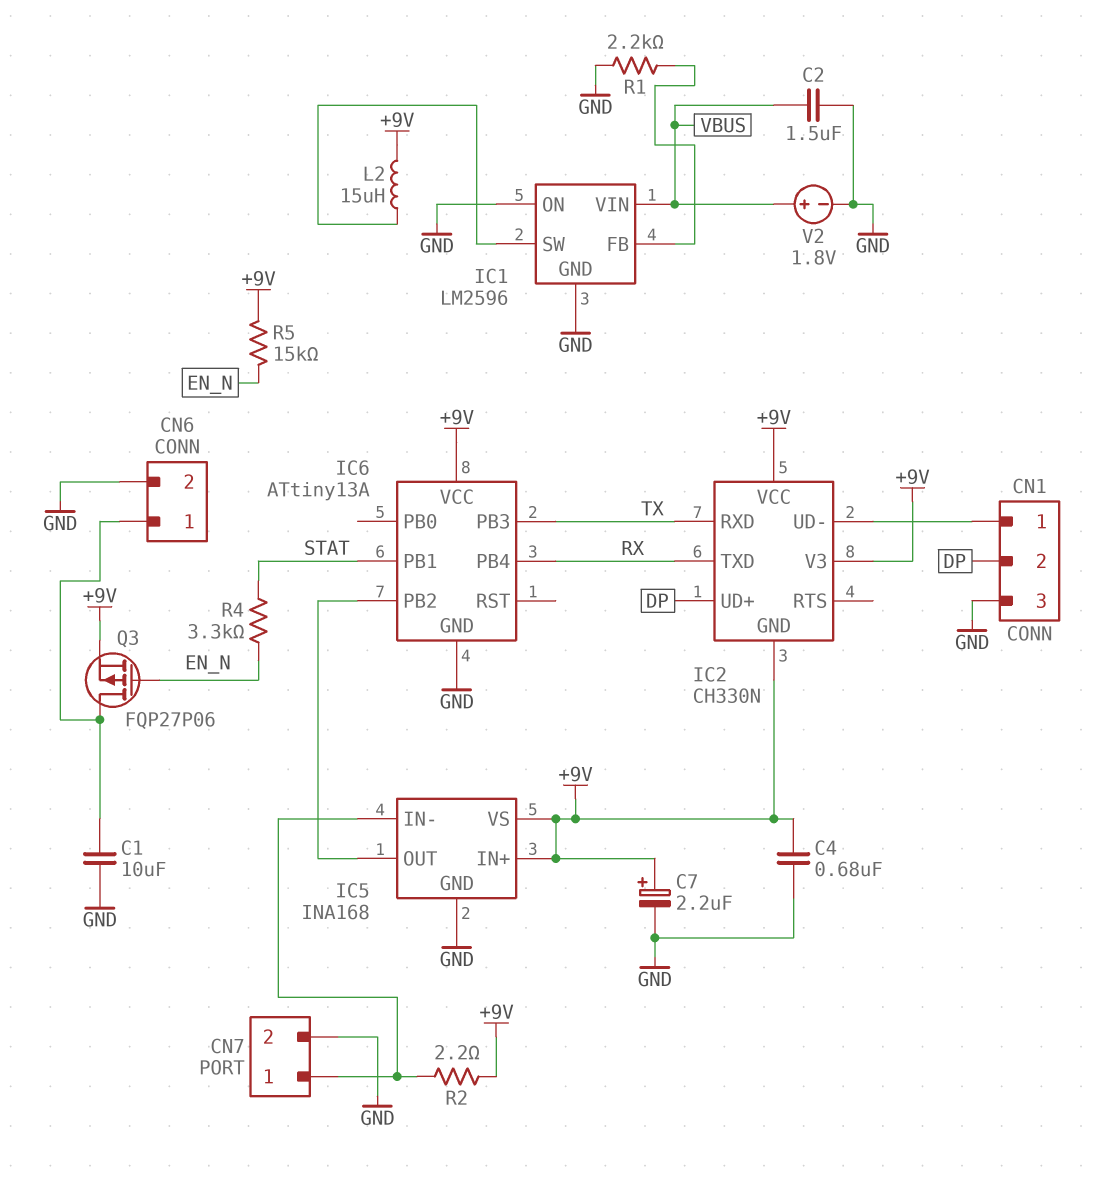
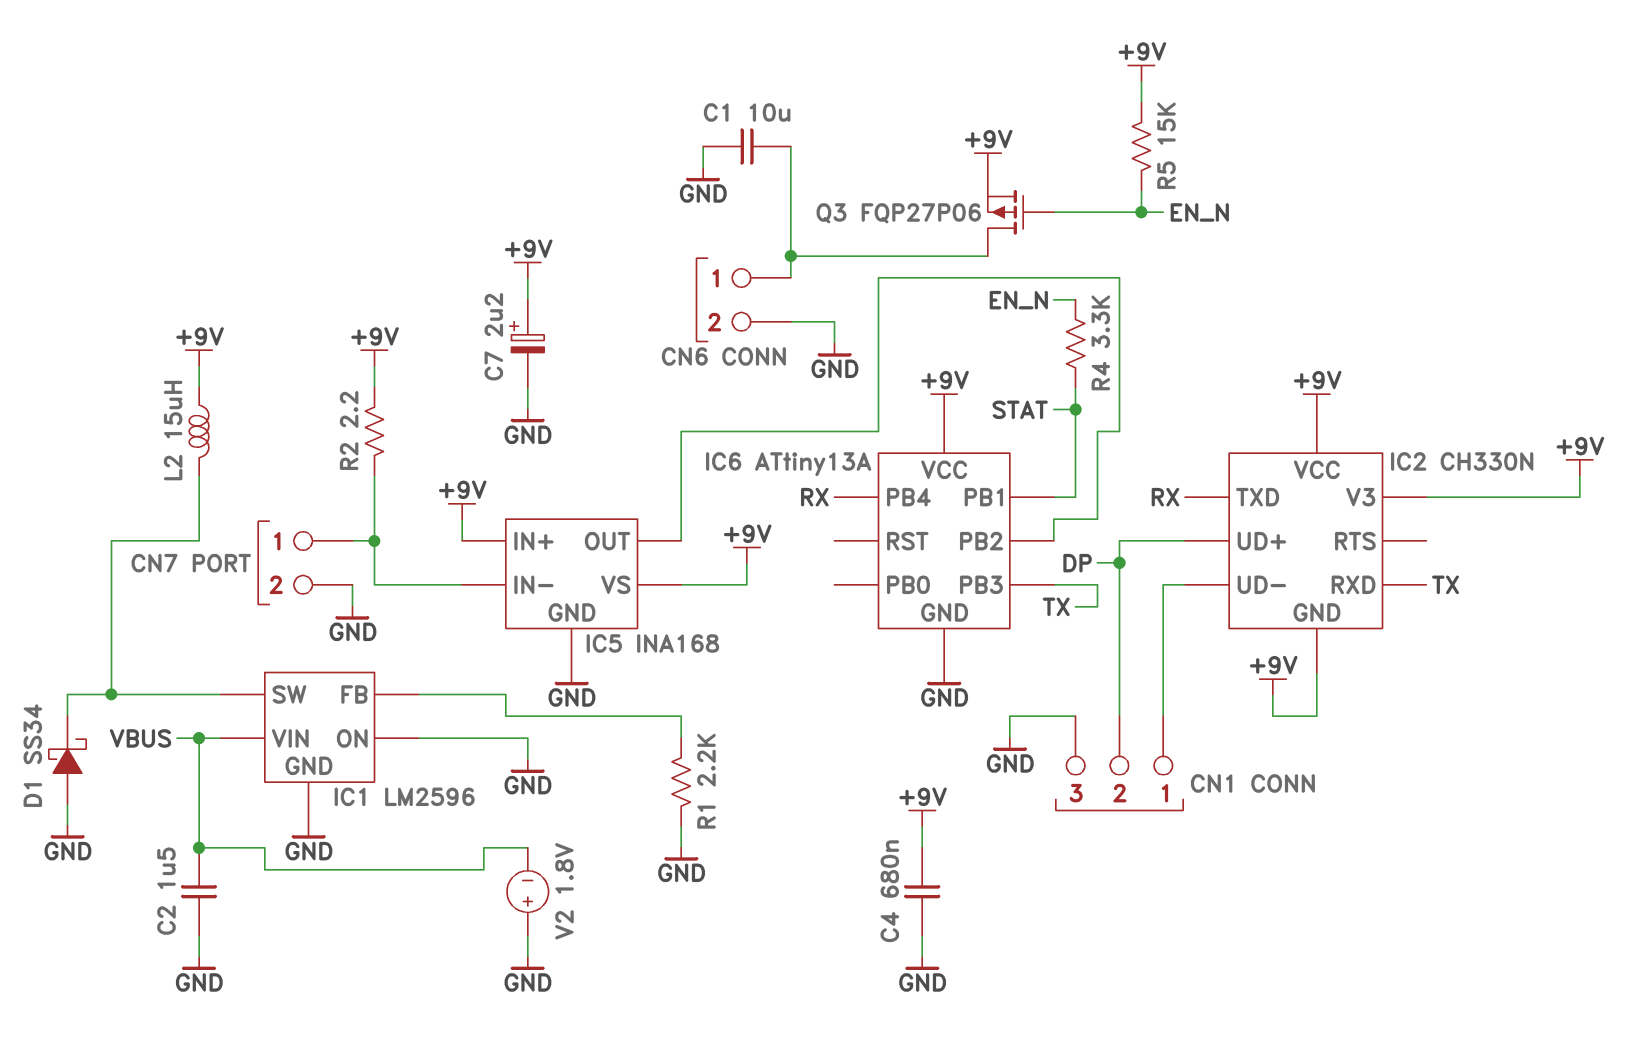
D1: none -> schottky SS34 (A GND, K IC1/SW)
V2: 1.8V (plus VBUS, minus GND) -> 1.8V (plus GND, minus VBUS)

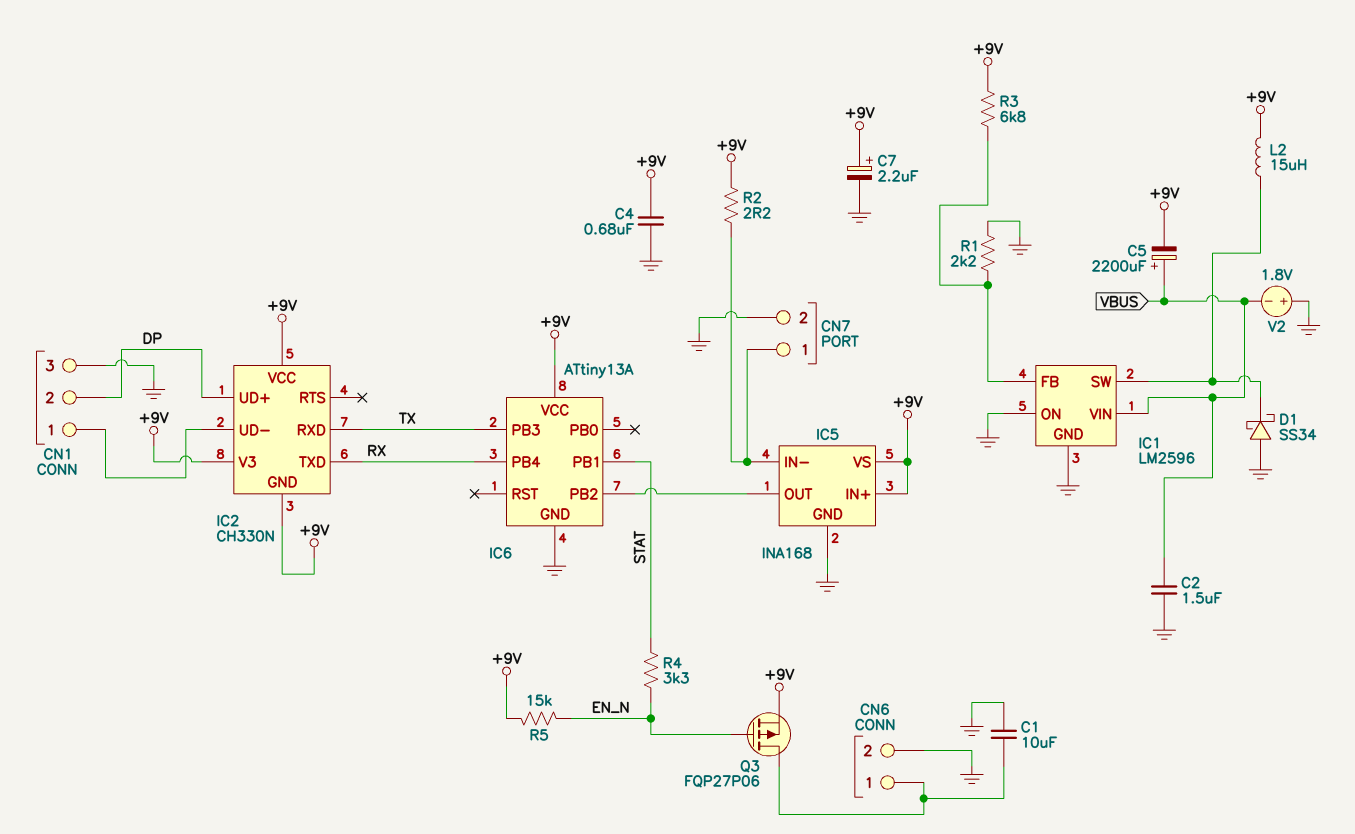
C5: none -> 2200uF (plus VBUS, minus +9V)
R3: none -> 6.8k (+9V, IC1/FB)

